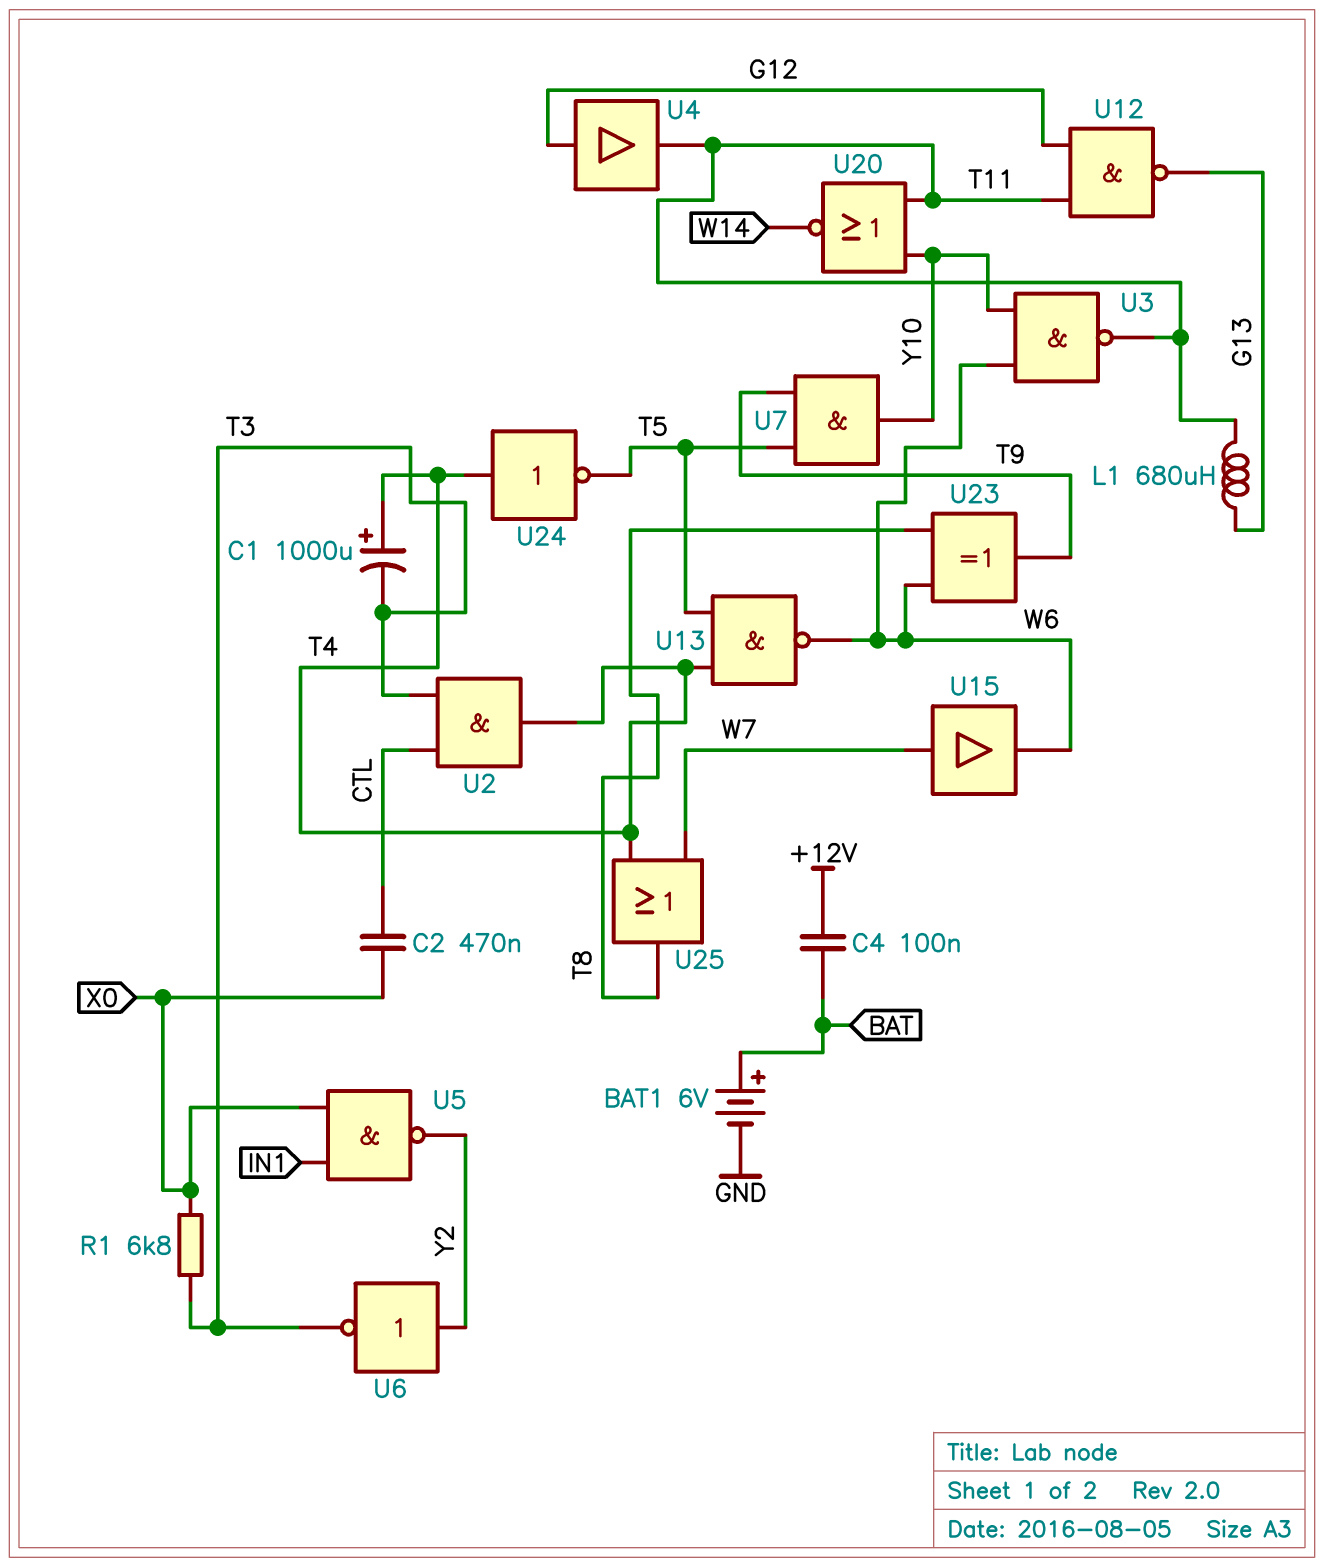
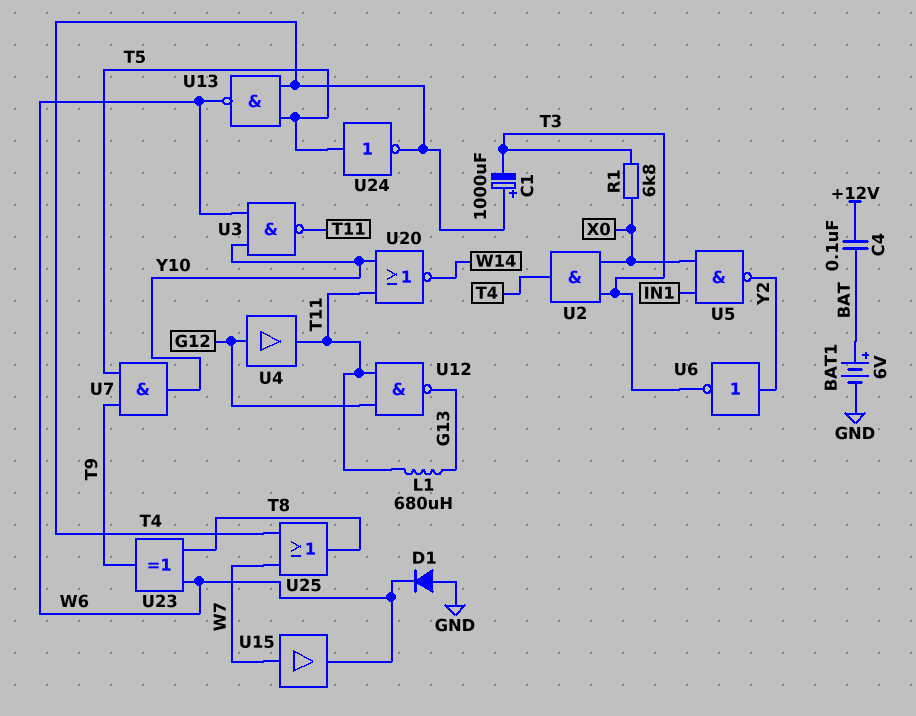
C2: 470nF (CTL, X0) -> none
D1: none -> diode (A GND, K W6)
U2: AND (in CTL, in T3, out T4) -> AND (in T3, in X0, out T4)
U24: NOT (in T4, out T5) -> NOT (in T5, out T4)

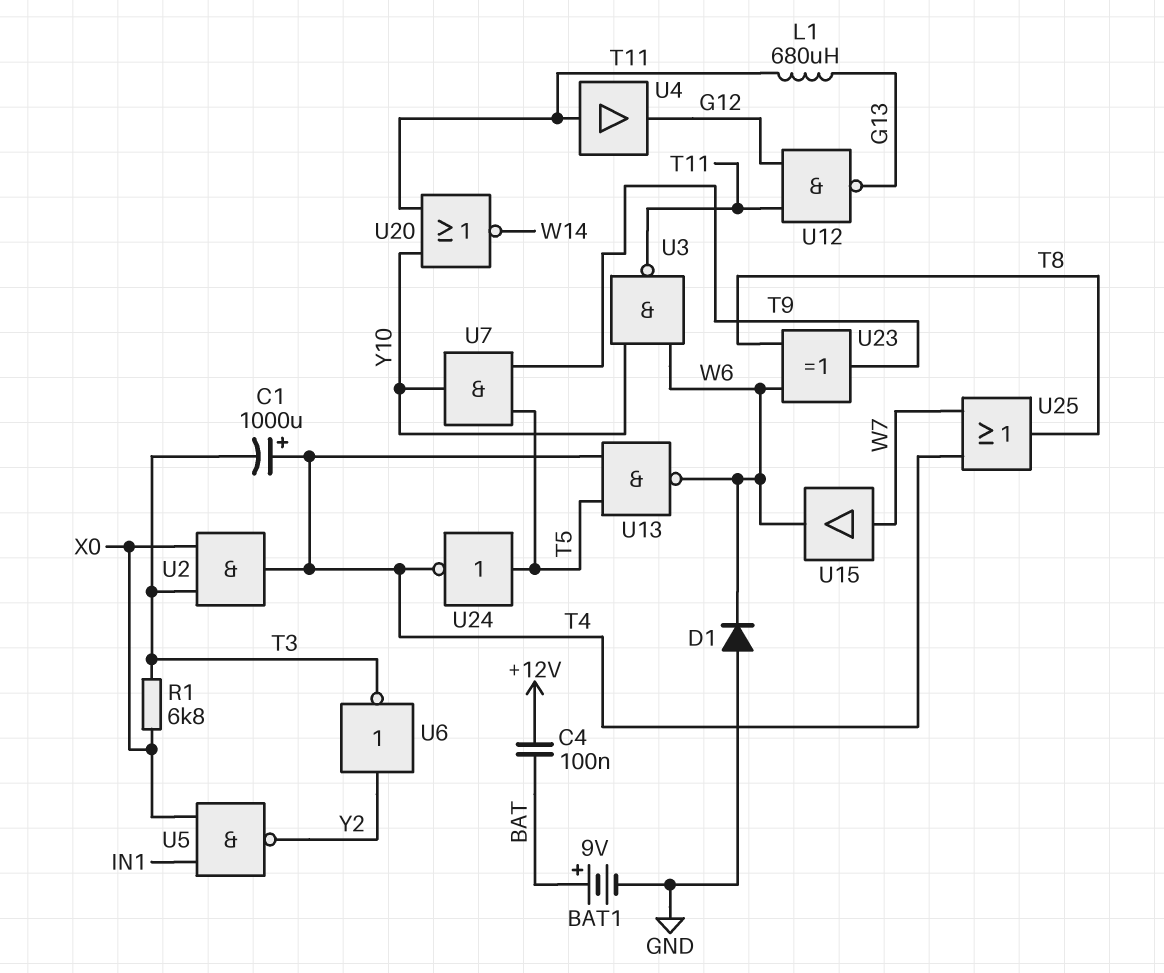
BAT1: 6V (plus BAT, minus GND) -> 9V (plus BAT, minus GND)
U4: buffer (in G12, out T11) -> buffer (in T11, out G12)

